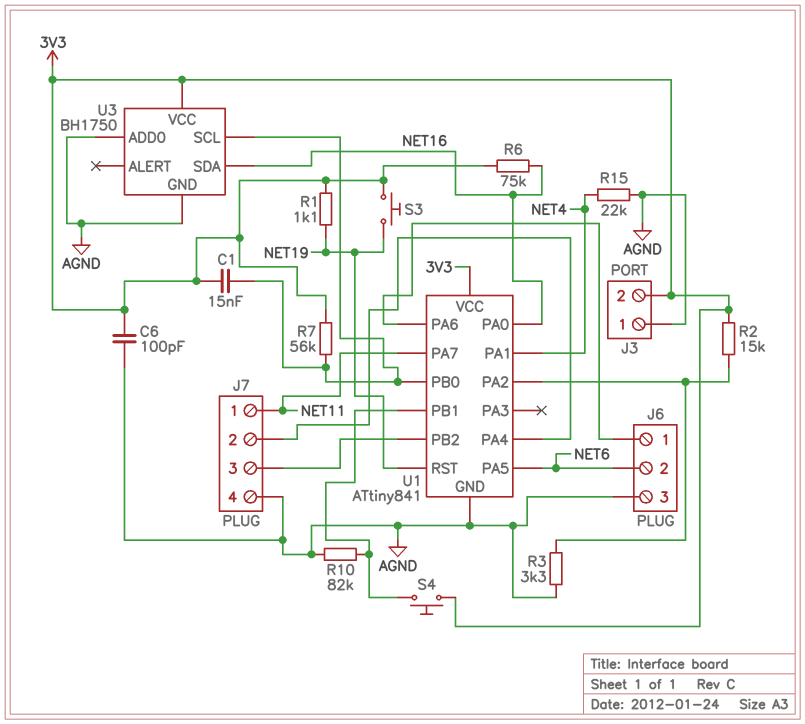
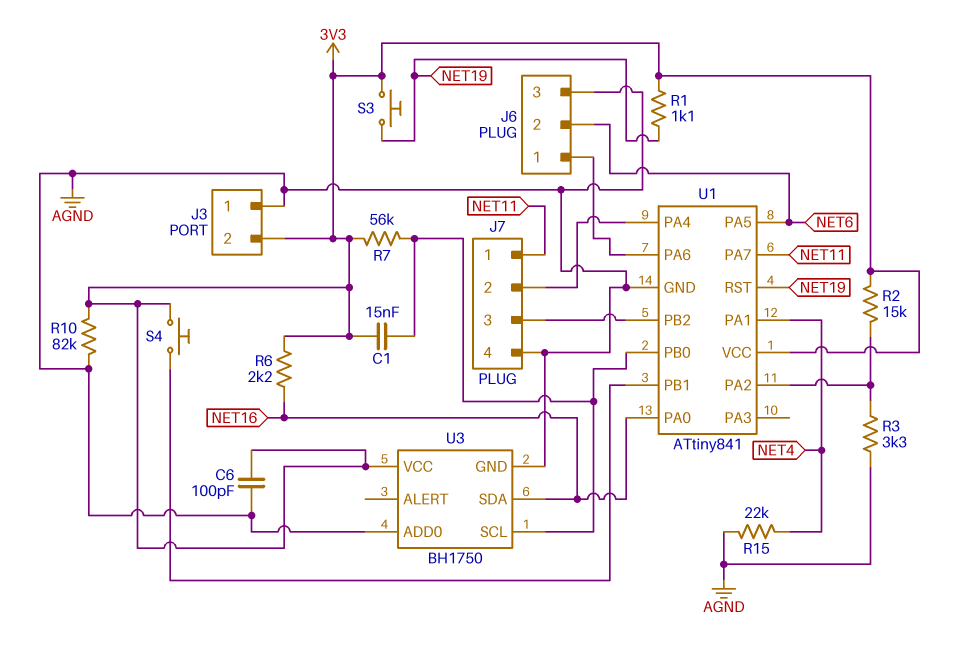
R6: 75k (3V3, NET16) -> 2.2k (3V3, NET16)
R10: 82k (AGND, U1/PB1) -> 82k (3V3, AGND)

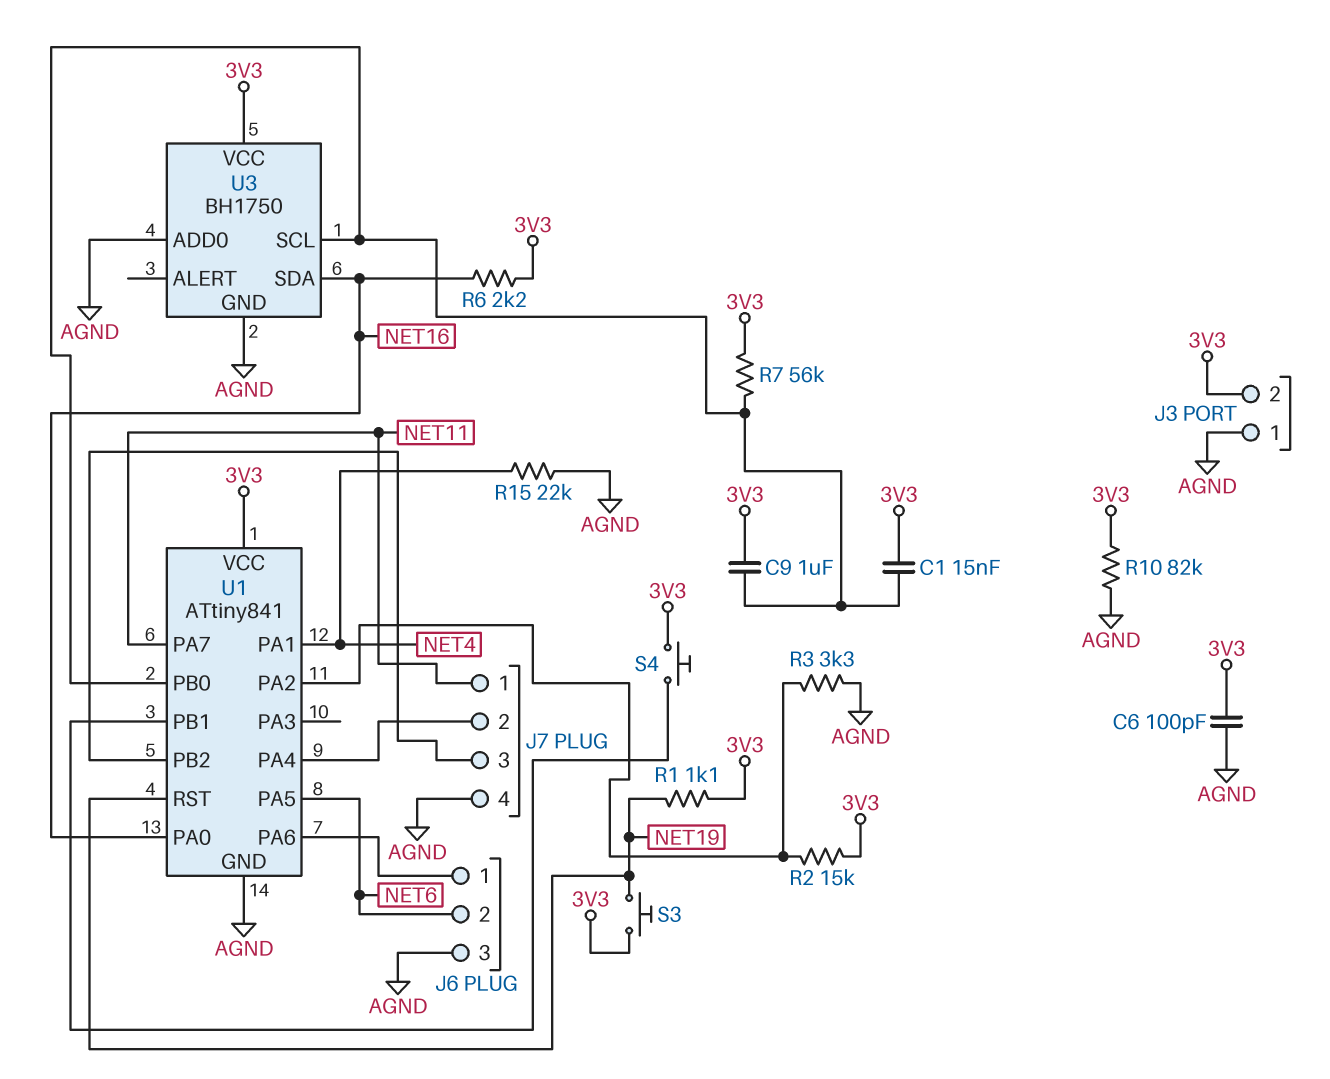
C9: none -> 1uF (3V3, U1/PB0)

